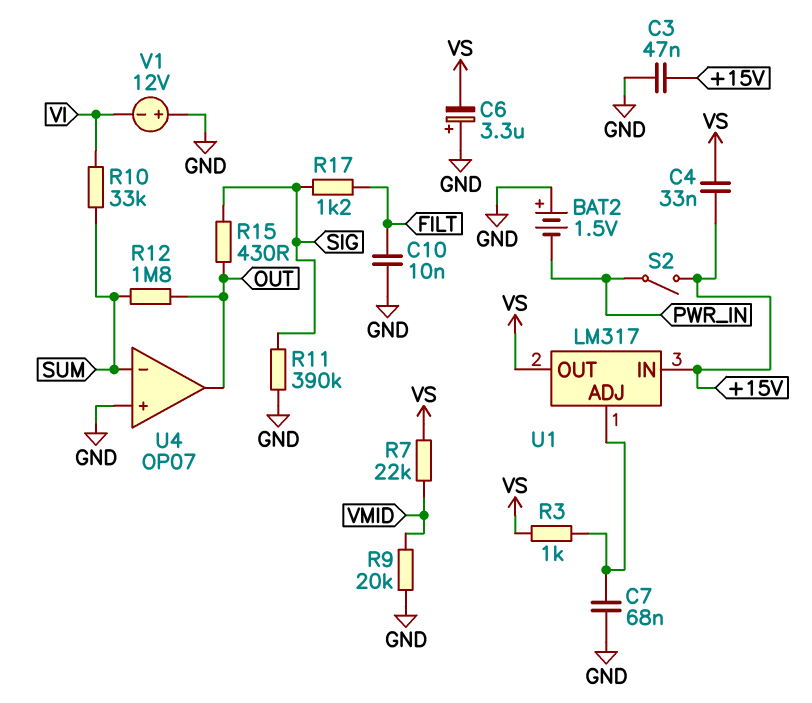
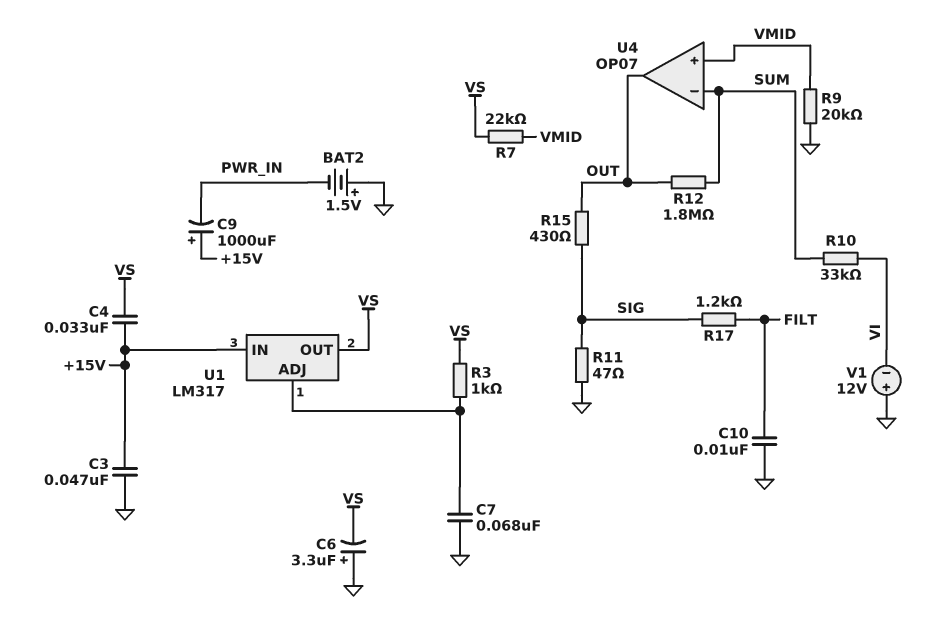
C9: none -> 1000uF (plus +15V, minus PWR_IN)
R11: 390k (GND, SIG) -> 47 (GND, SIG)
S2: switch (+15V, PWR_IN) -> none
U4 pin in+: GND -> VMID

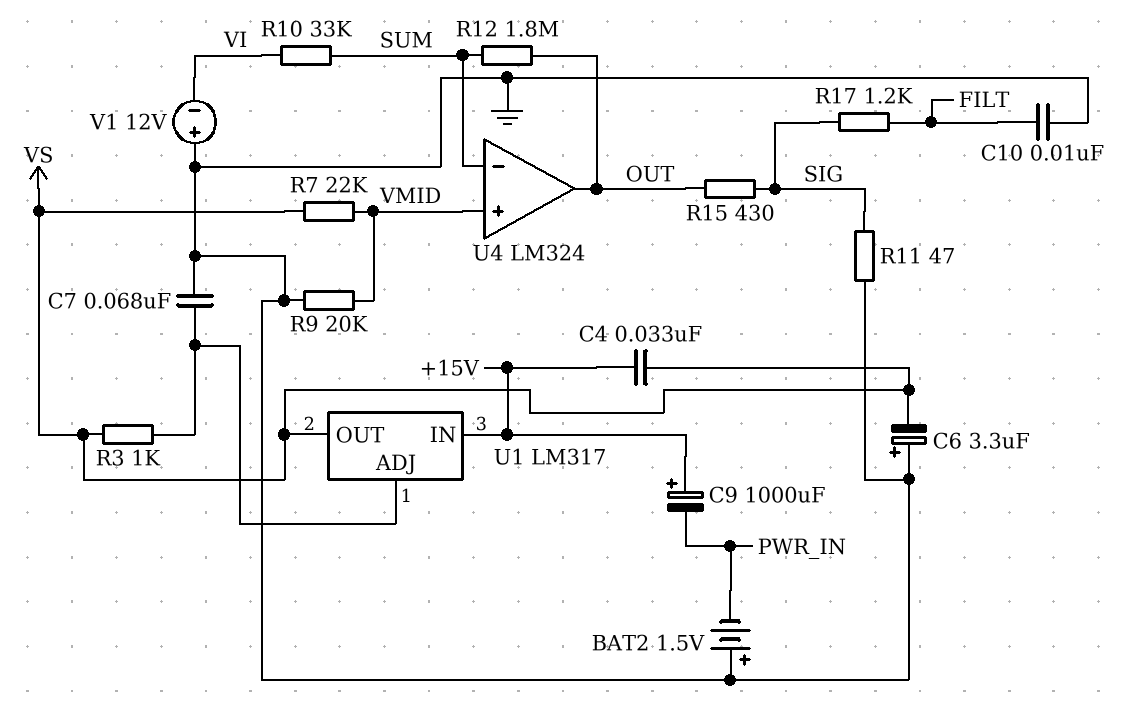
C3: 47nF (+15V, GND) -> none
U4: OP07 -> LM324

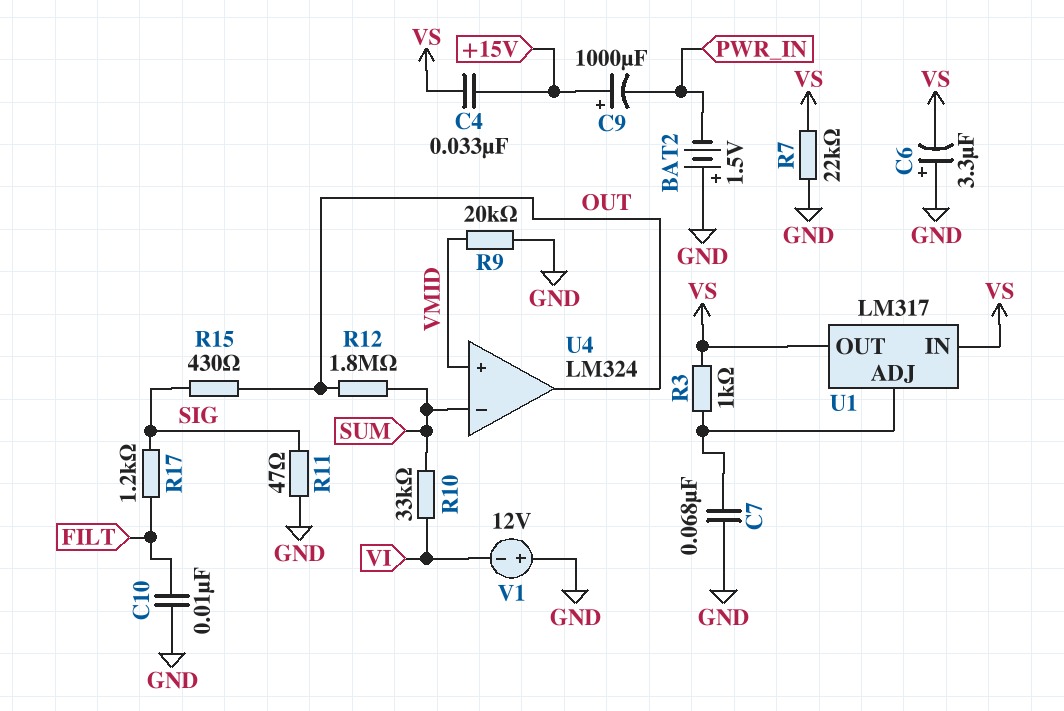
R7: 22k (VMID, VS) -> 22k (GND, VS)
U1 pin IN: +15V -> VS

